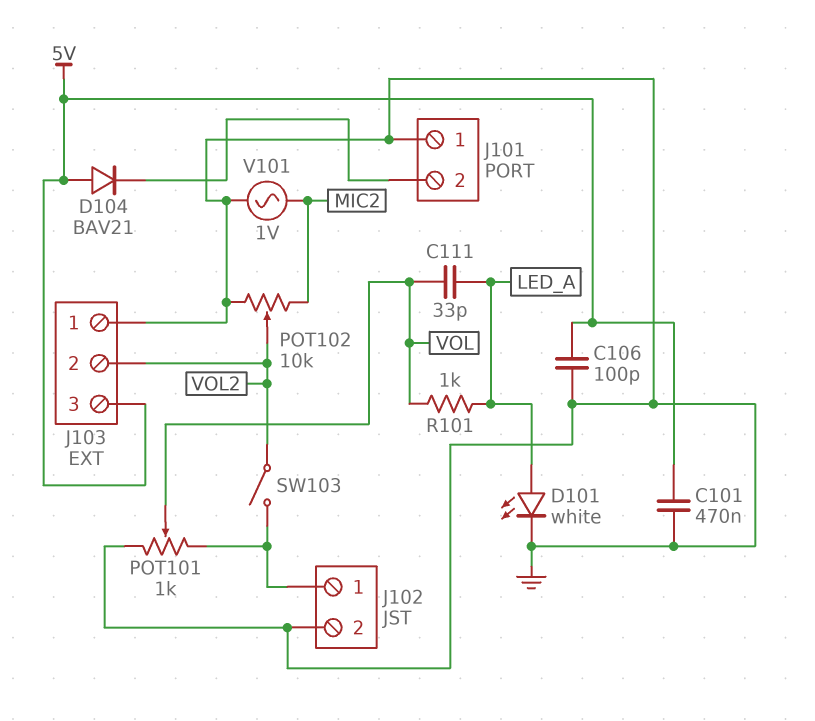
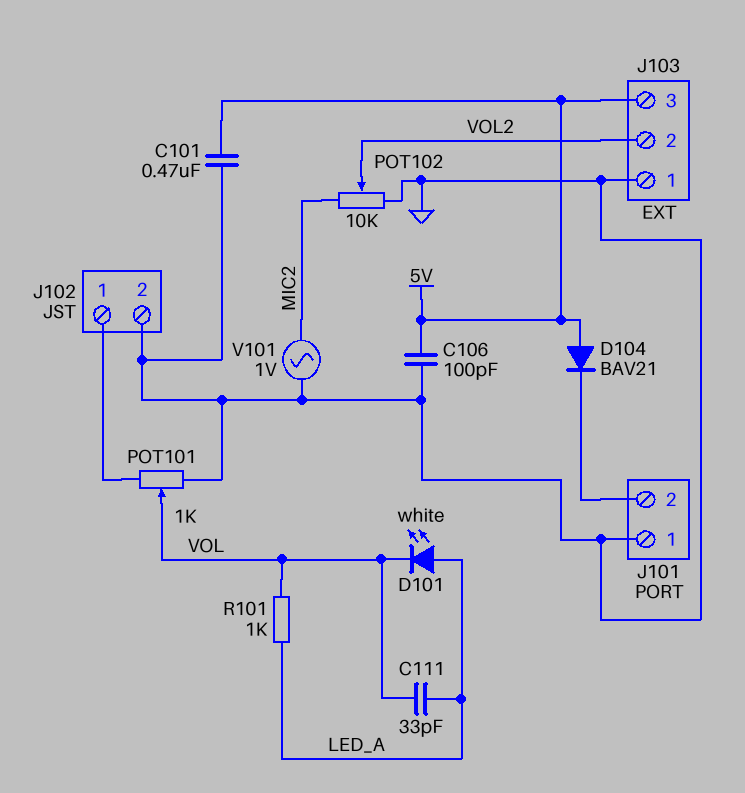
D101: LED white (A LED_A, K GND) -> LED white (A LED_A, K VOL)
SW103: switch (J102/1, VOL2) -> none

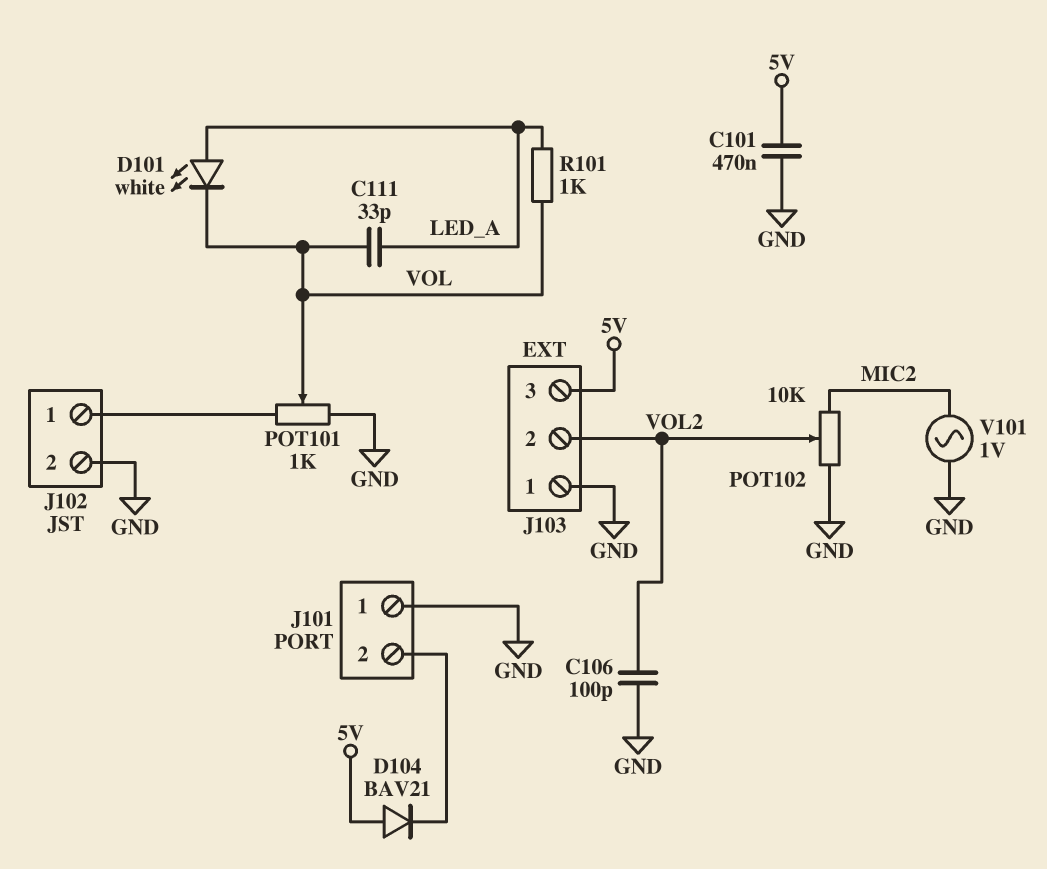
C106: 100pF (5V, GND) -> 100pF (GND, VOL2)

